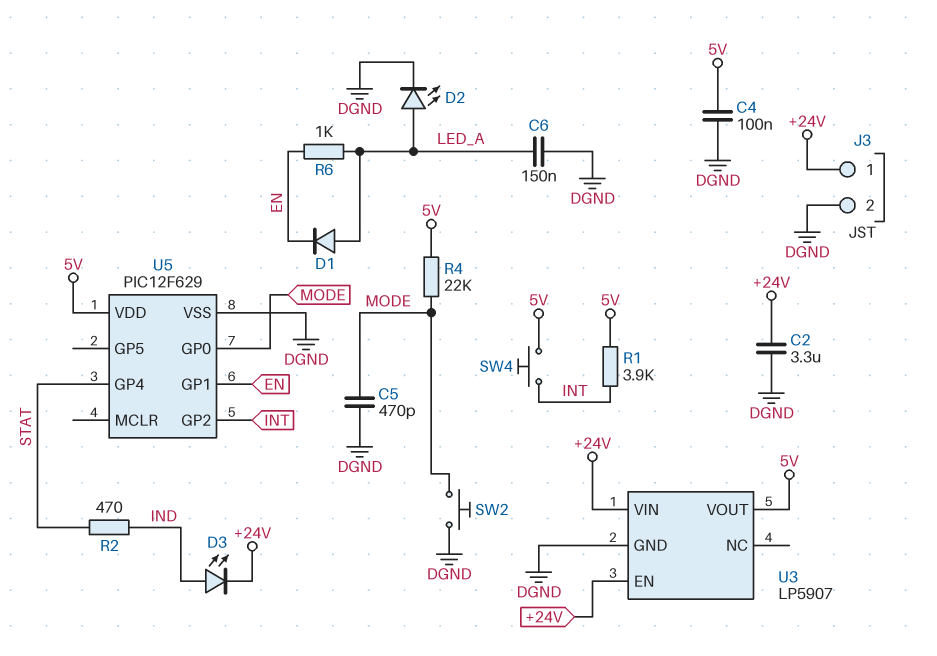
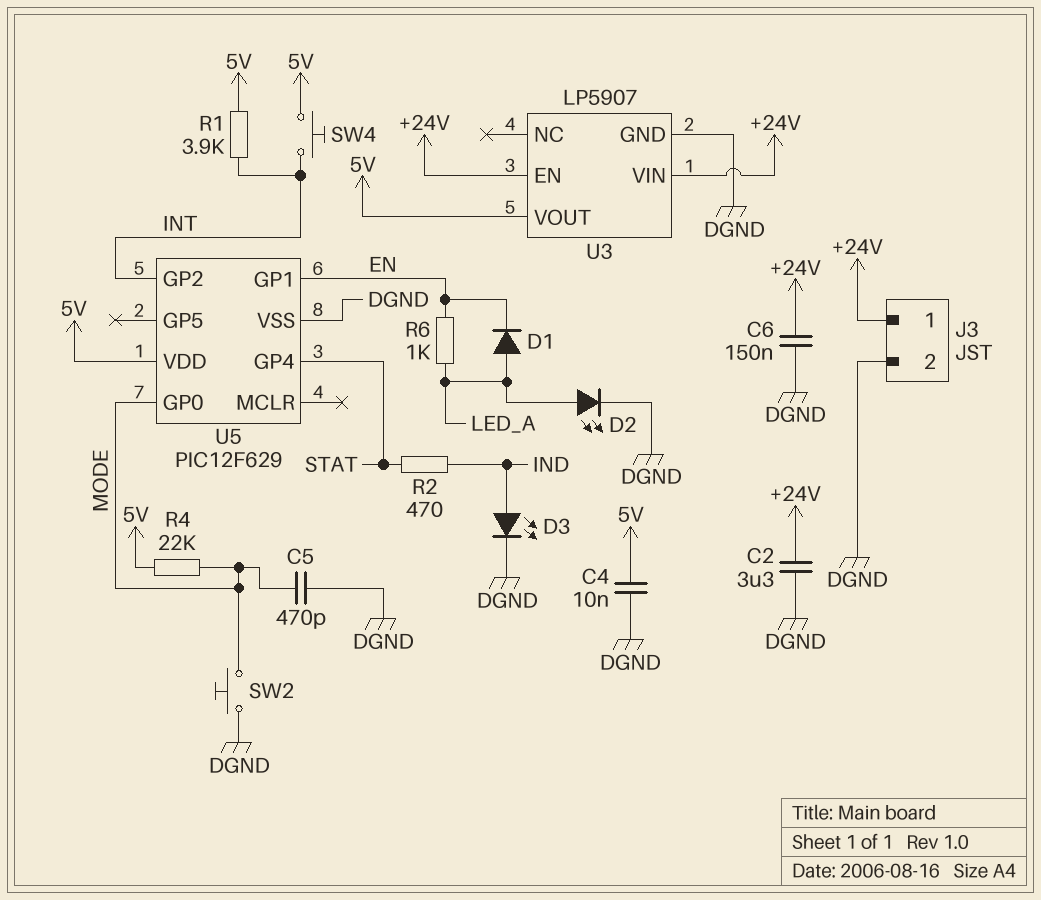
C4: 100nF (5V, DGND) -> 10nF (5V, DGND)
C6: 150nF (DGND, LED_A) -> 150nF (+24V, DGND)
D3: LED (A IND, K +24V) -> LED (A IND, K DGND)

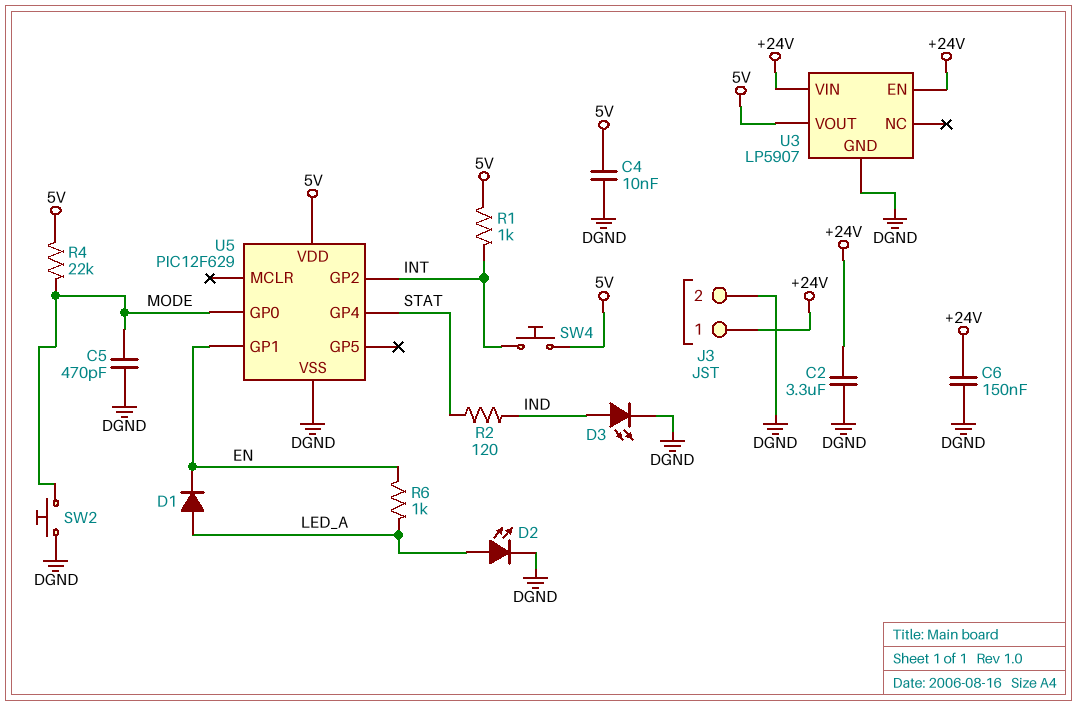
R1: 3.9k (5V, INT) -> 1k (5V, INT)
R2: 470 (IND, STAT) -> 120 (IND, STAT)

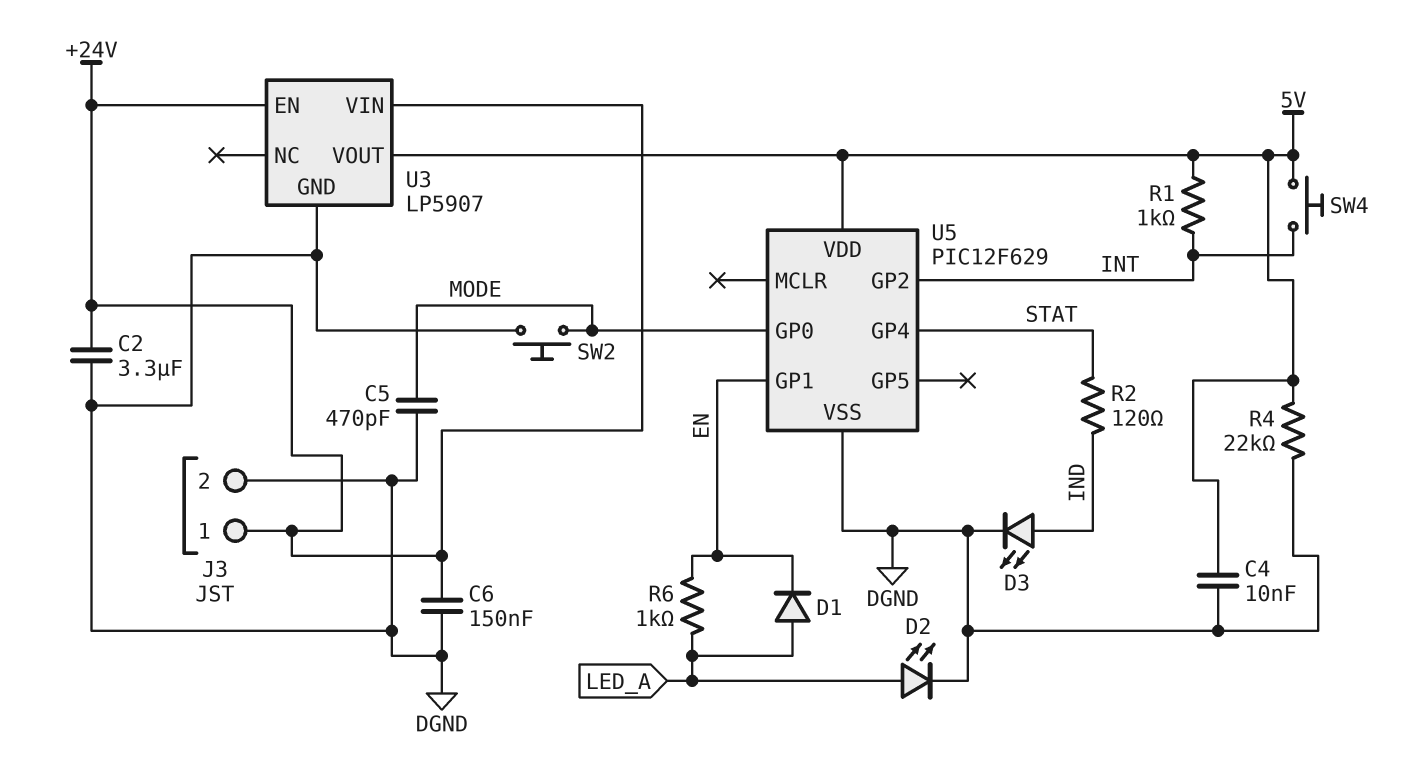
R4: 22k (5V, MODE) -> 22k (5V, DGND)

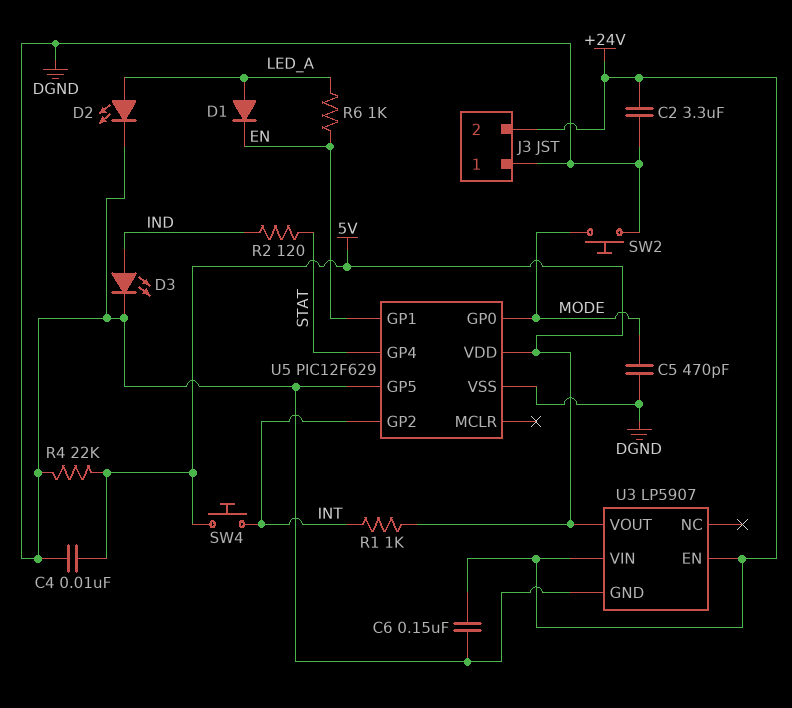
J3 pin 1: +24V -> DGND
J3 pin 2: DGND -> +24V
U5 pin GP5: none -> DGND

